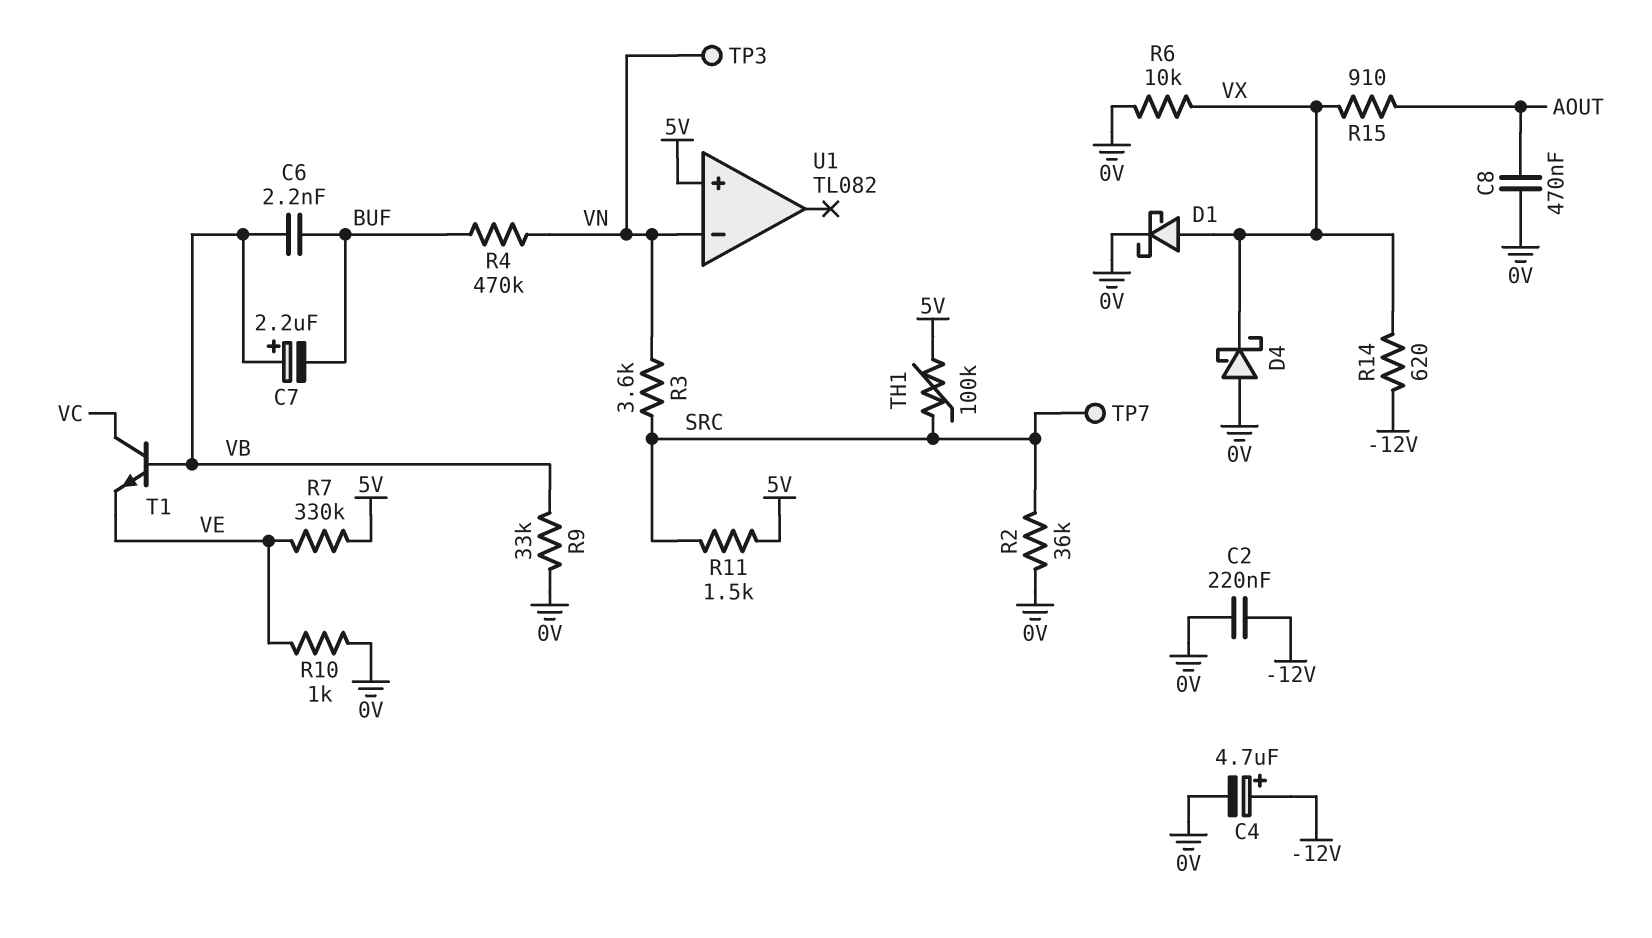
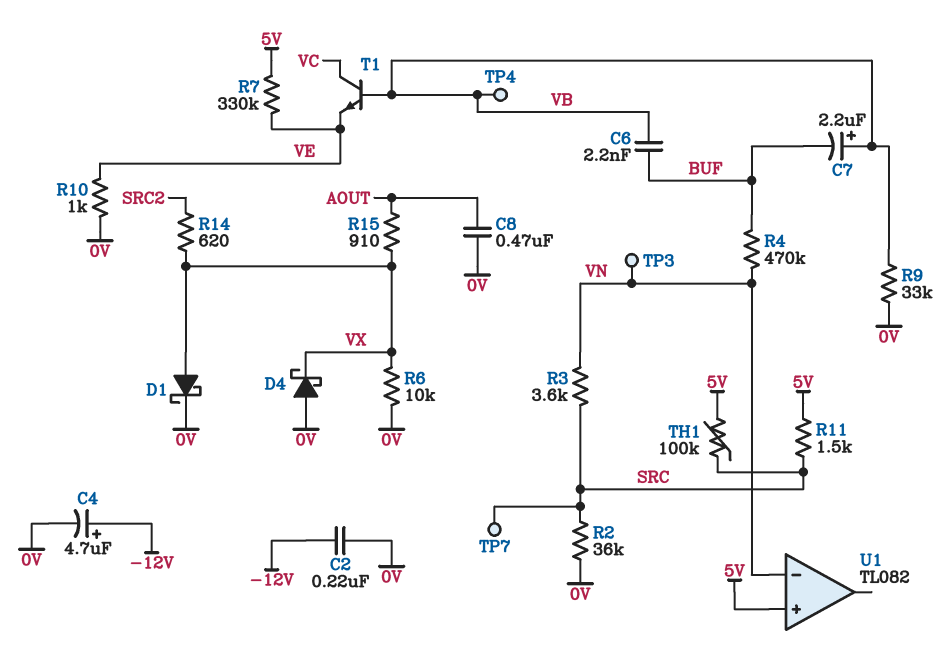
R14: 620 (-12V, VX) -> 620 (SRC2, VX)
TP4: none -> test point (VB)

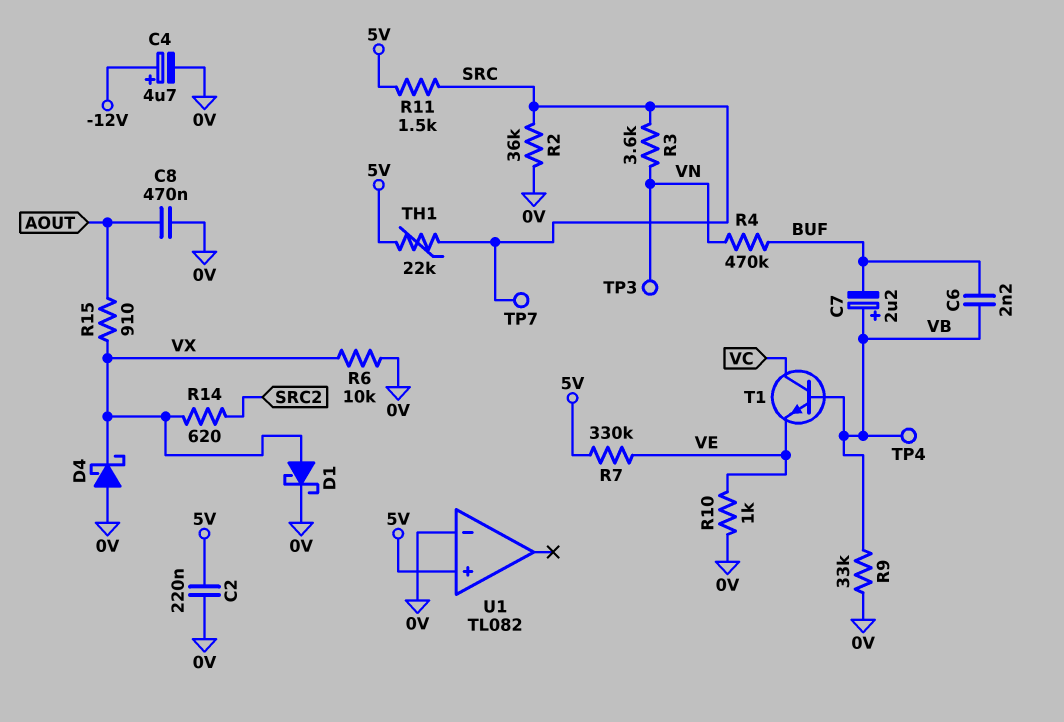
C2: 220nF (-12V, 0V) -> 220nF (0V, 5V)
TH1: 100k (5V, SRC) -> 22k (5V, SRC)
U1 pin in-: VN -> 0V

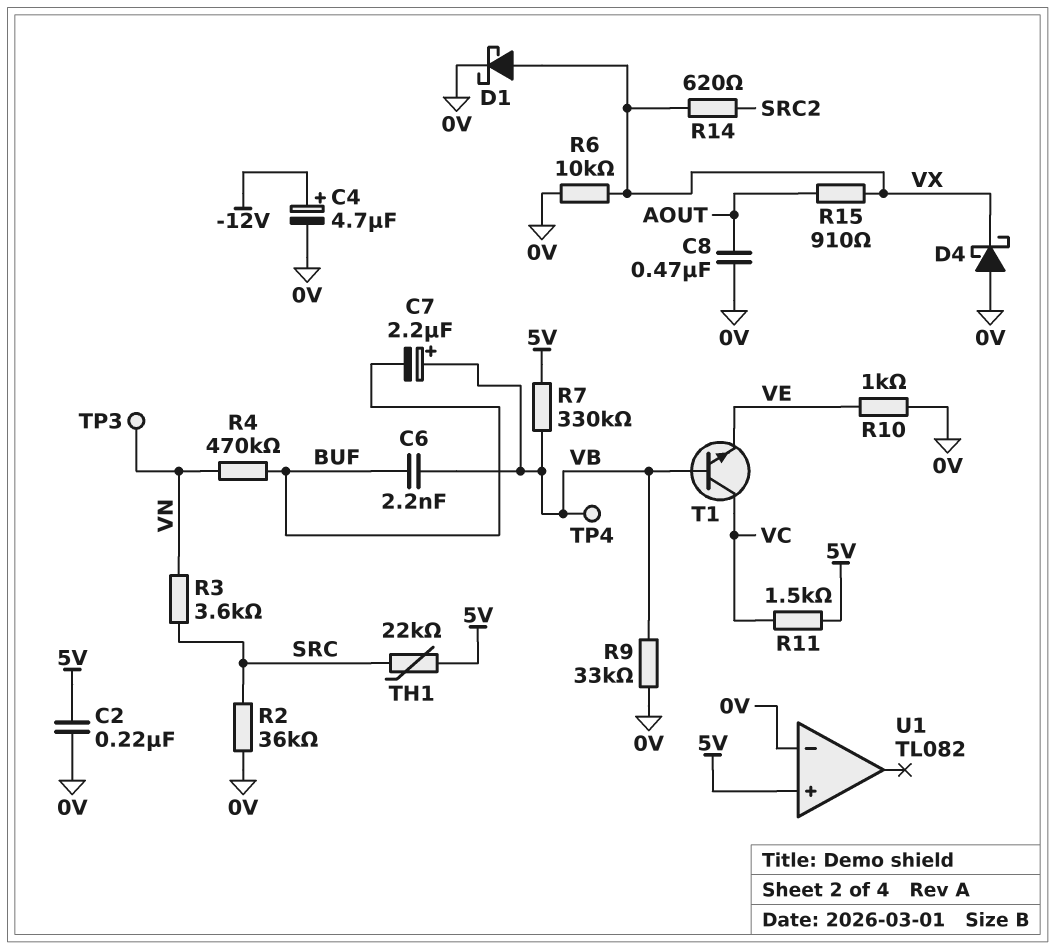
R7: 330k (5V, VE) -> 330k (5V, VB)
R11: 1.5k (5V, SRC) -> 1.5k (5V, VC)
TP7: test point (SRC) -> none

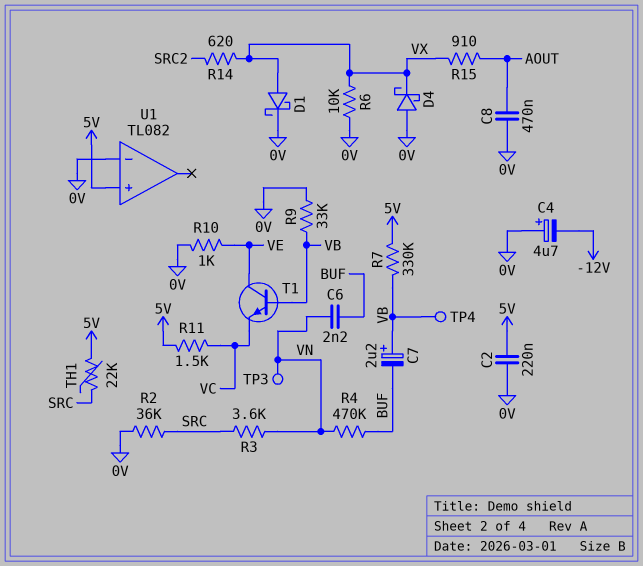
C4: 4.7uF (plus -12V, minus 0V) -> 4.7uF (plus 0V, minus -12V)
C6: 2.2nF (BUF, VB) -> 2.2nF (BUF, VN)
T1: NPN (B VB, C VC, E VE) -> NPN (B VB, C VE, E VC)

